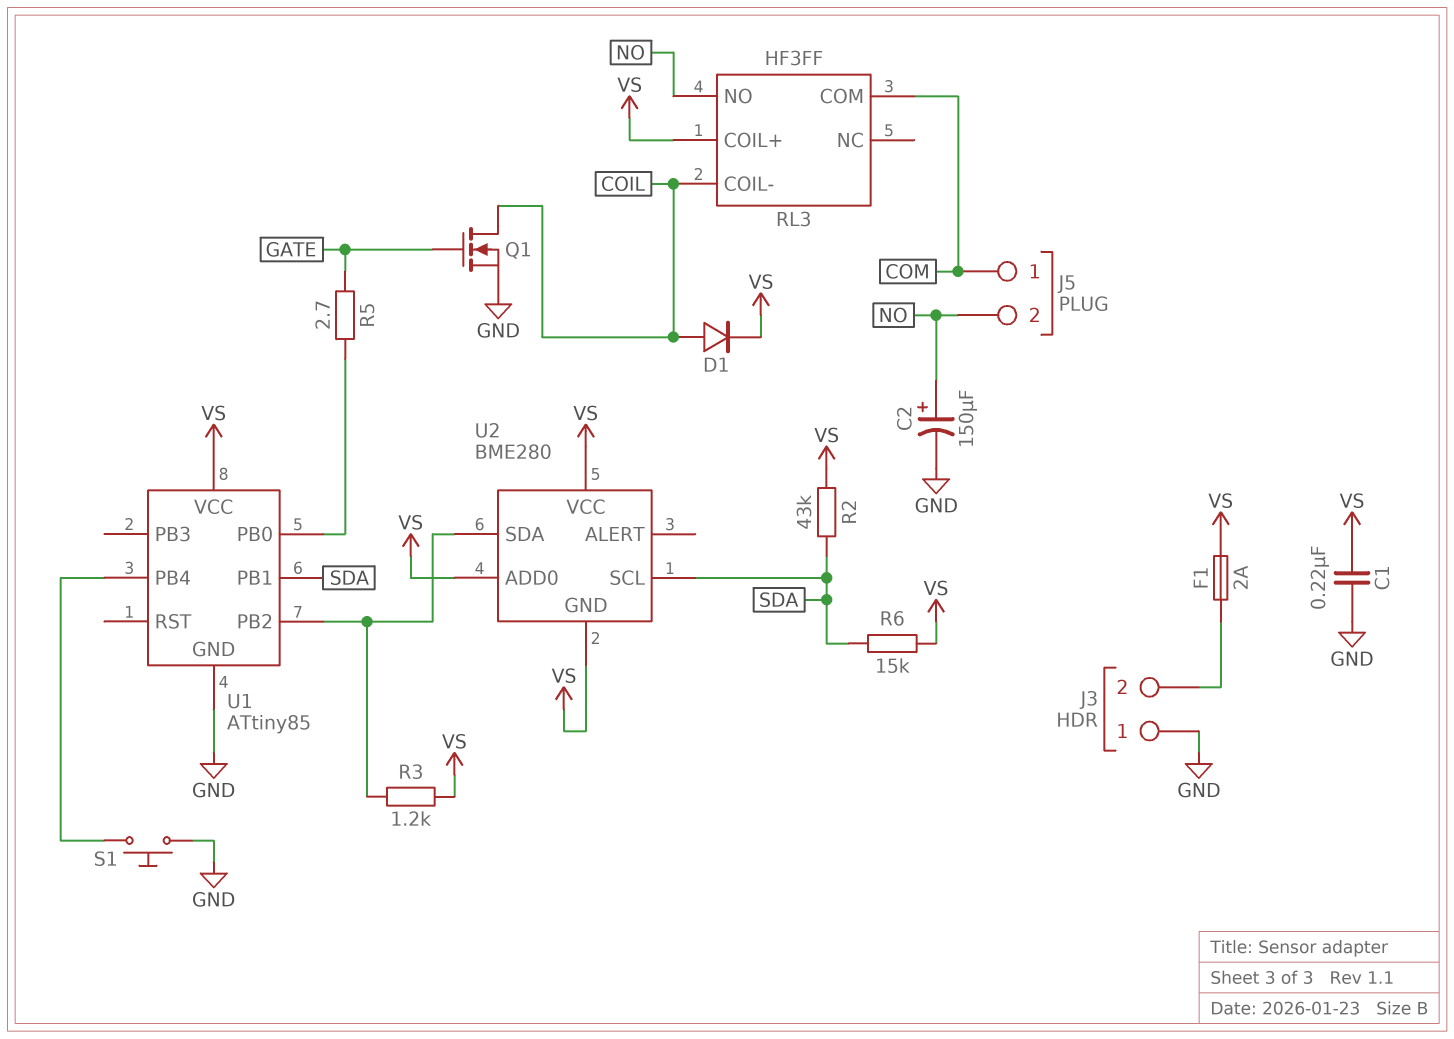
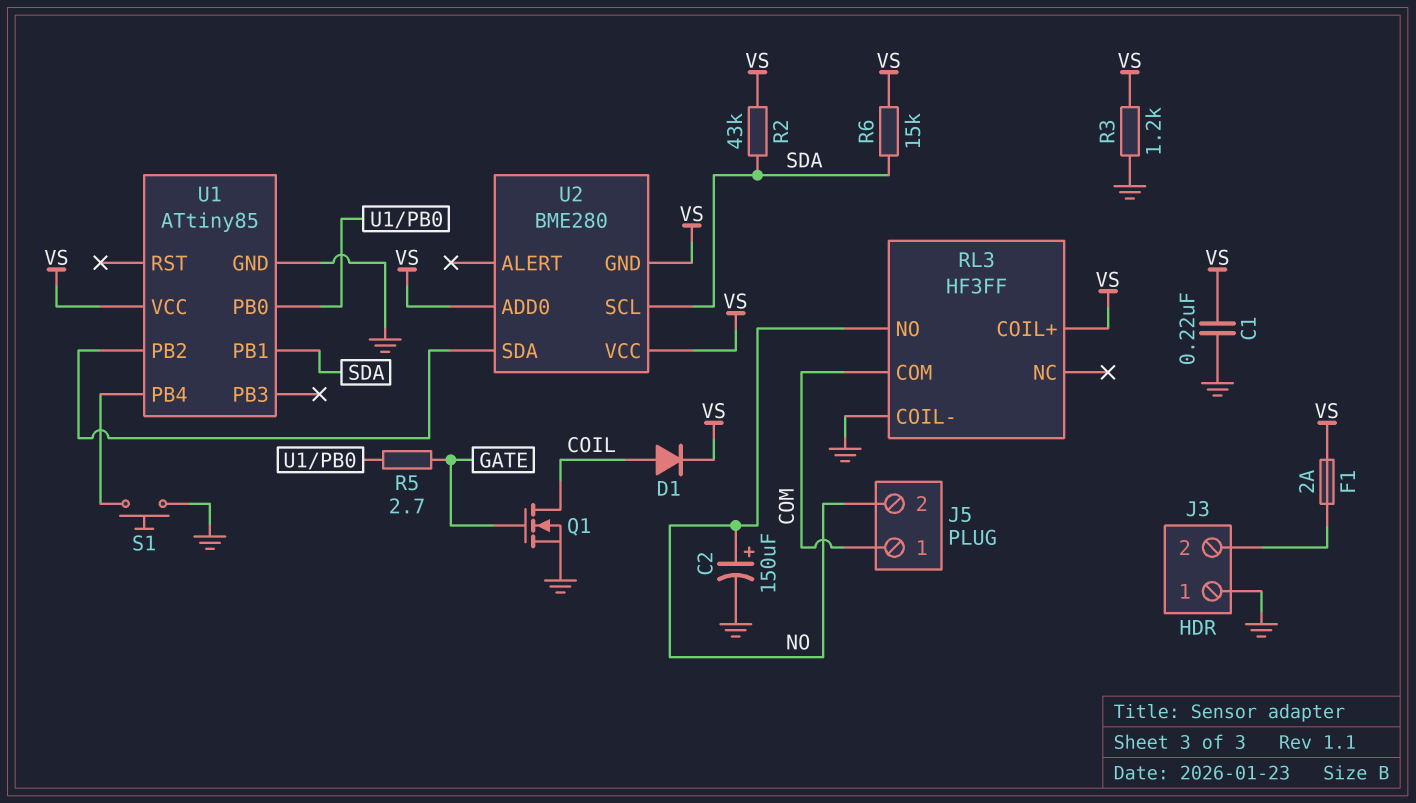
R3: 1.2k (U1/PB2, VS) -> 1.2k (GND, VS)
RL3 pin COIL-: COIL -> GND

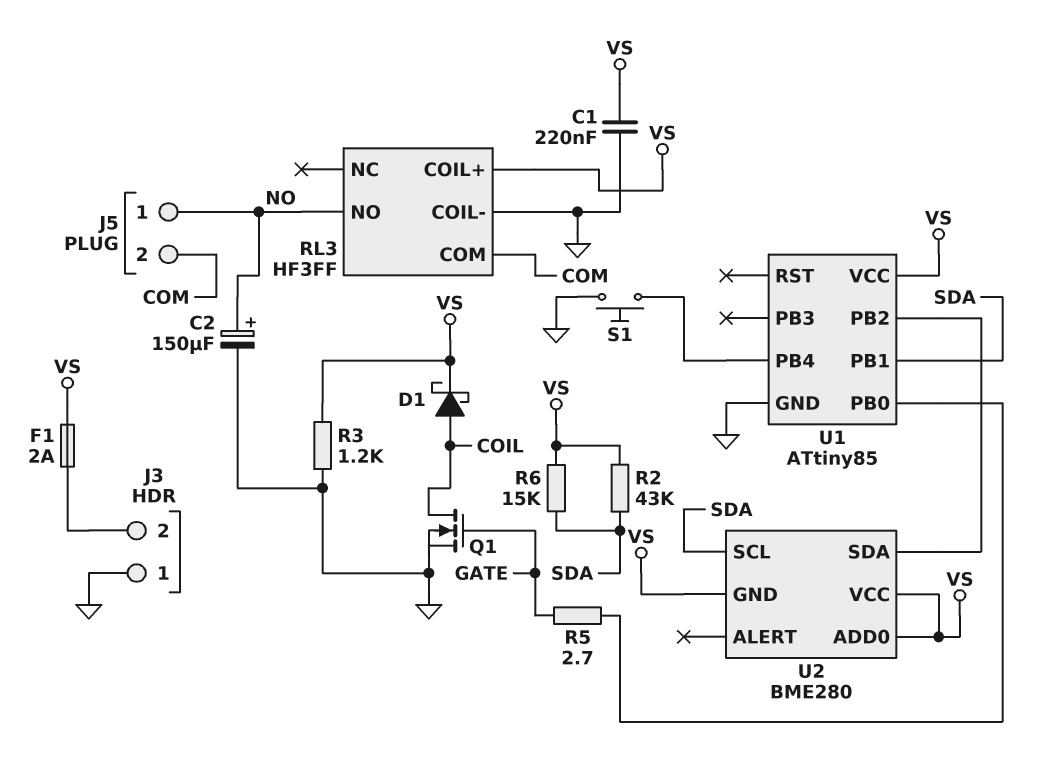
D1: diode (A COIL, K VS) -> schottky (A COIL, K VS)
J5 pin 1: COM -> NO
J5 pin 2: NO -> COM

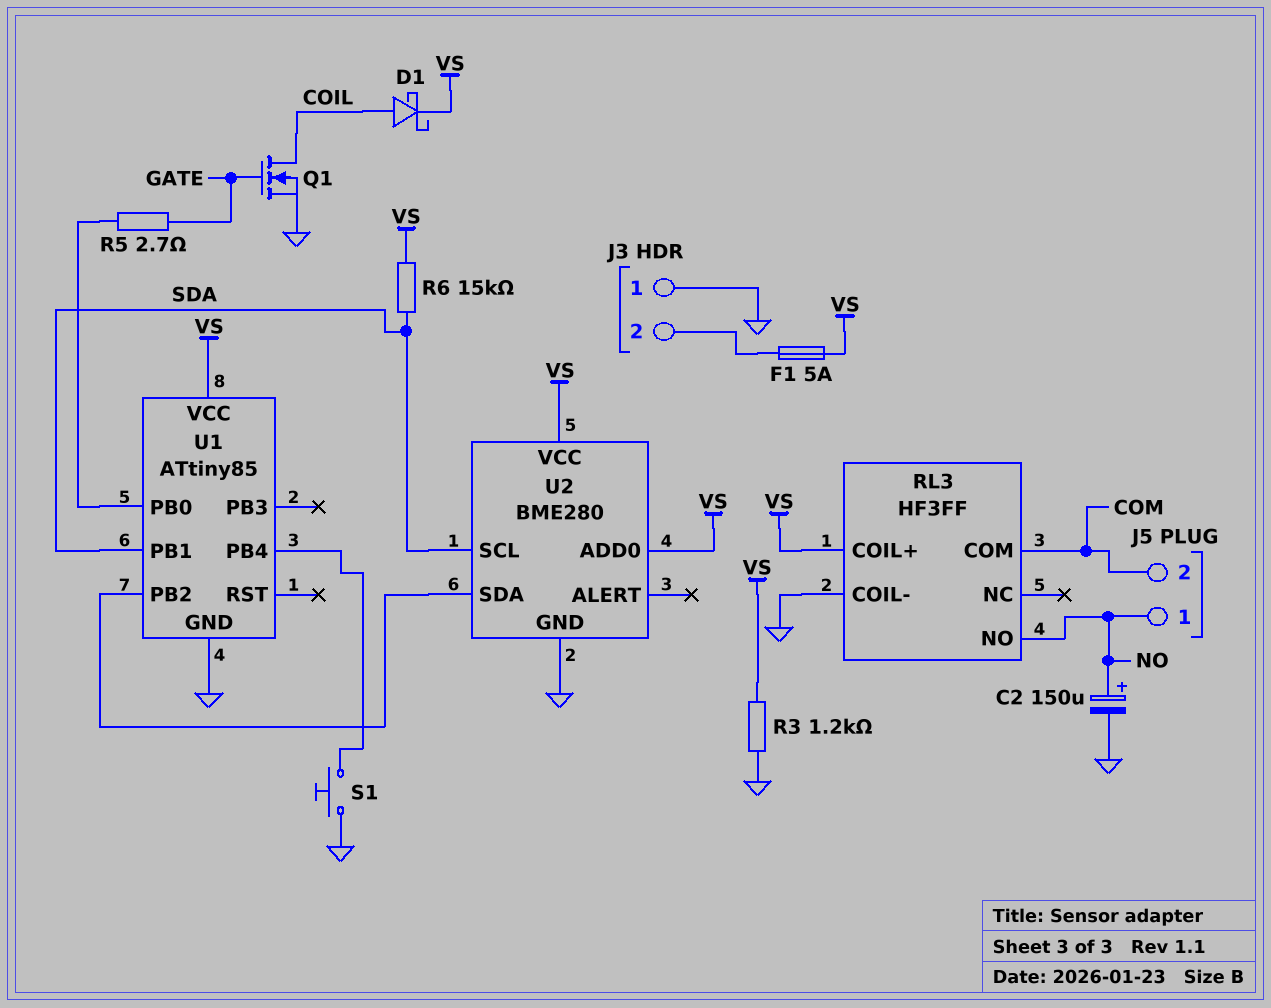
C1: 220nF (GND, VS) -> none
F1: 2A (J3/2, VS) -> 5A (J3/2, VS)
R2: 43k (SDA, VS) -> none
U2 pin GND: VS -> GND

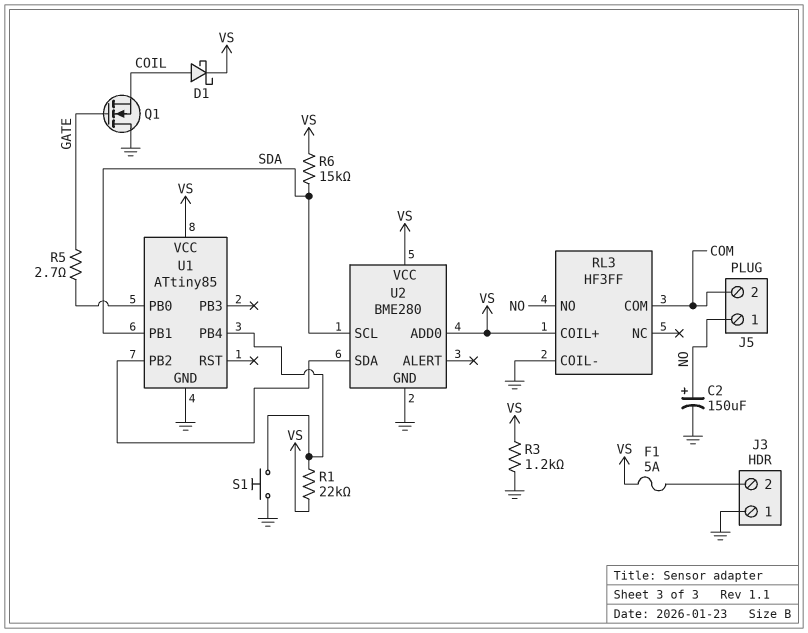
Q1: NMOS (G GATE, D COIL, S GND) -> NMOS (G GATE, D GND, S COIL)
R1: none -> 22k (U1/PB4, VS)

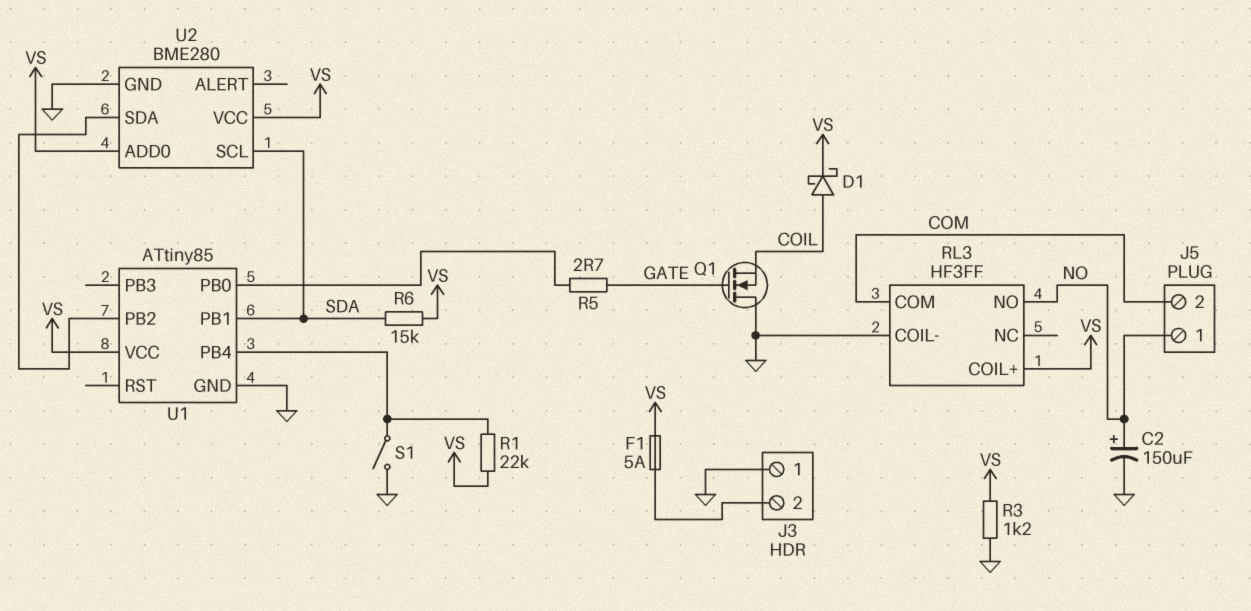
S1: button (GND, U1/PB4) -> switch (GND, U1/PB4)

